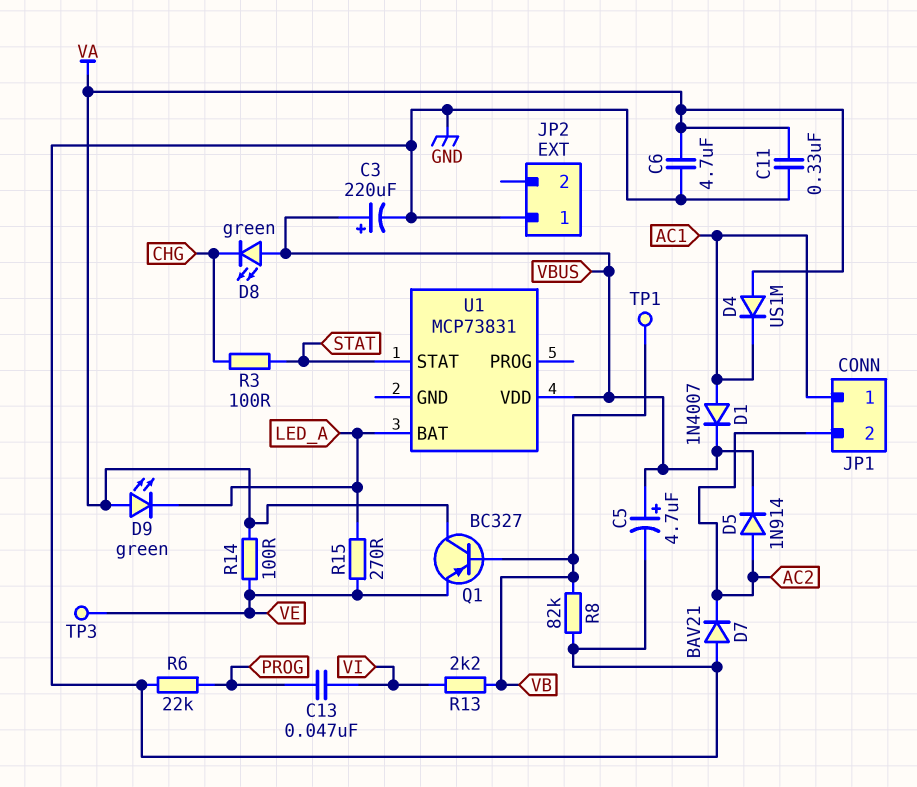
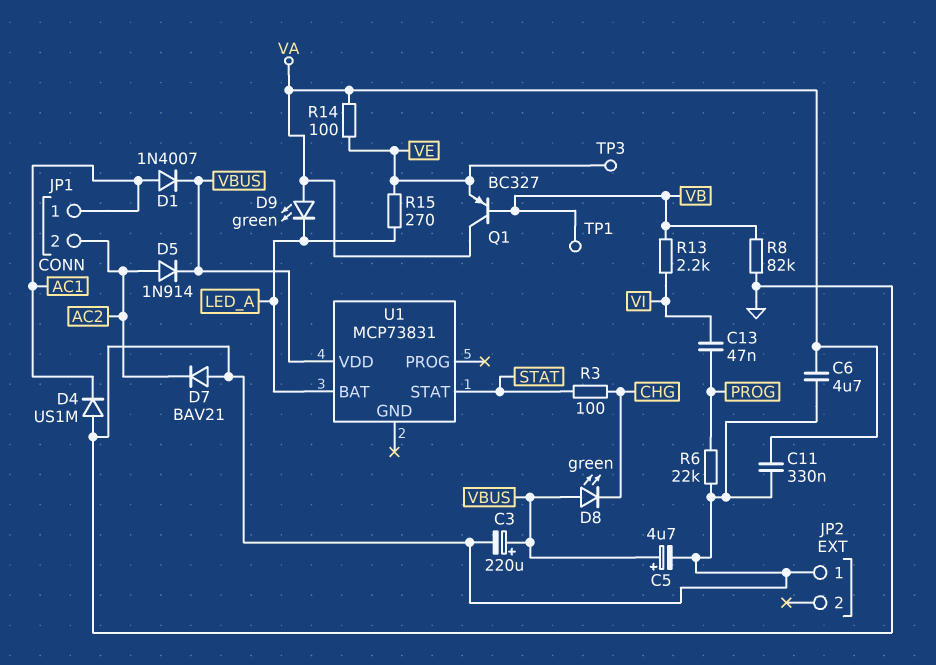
D4: diode US1M (A VA, K AC1) -> diode US1M (A GND, K AC1)

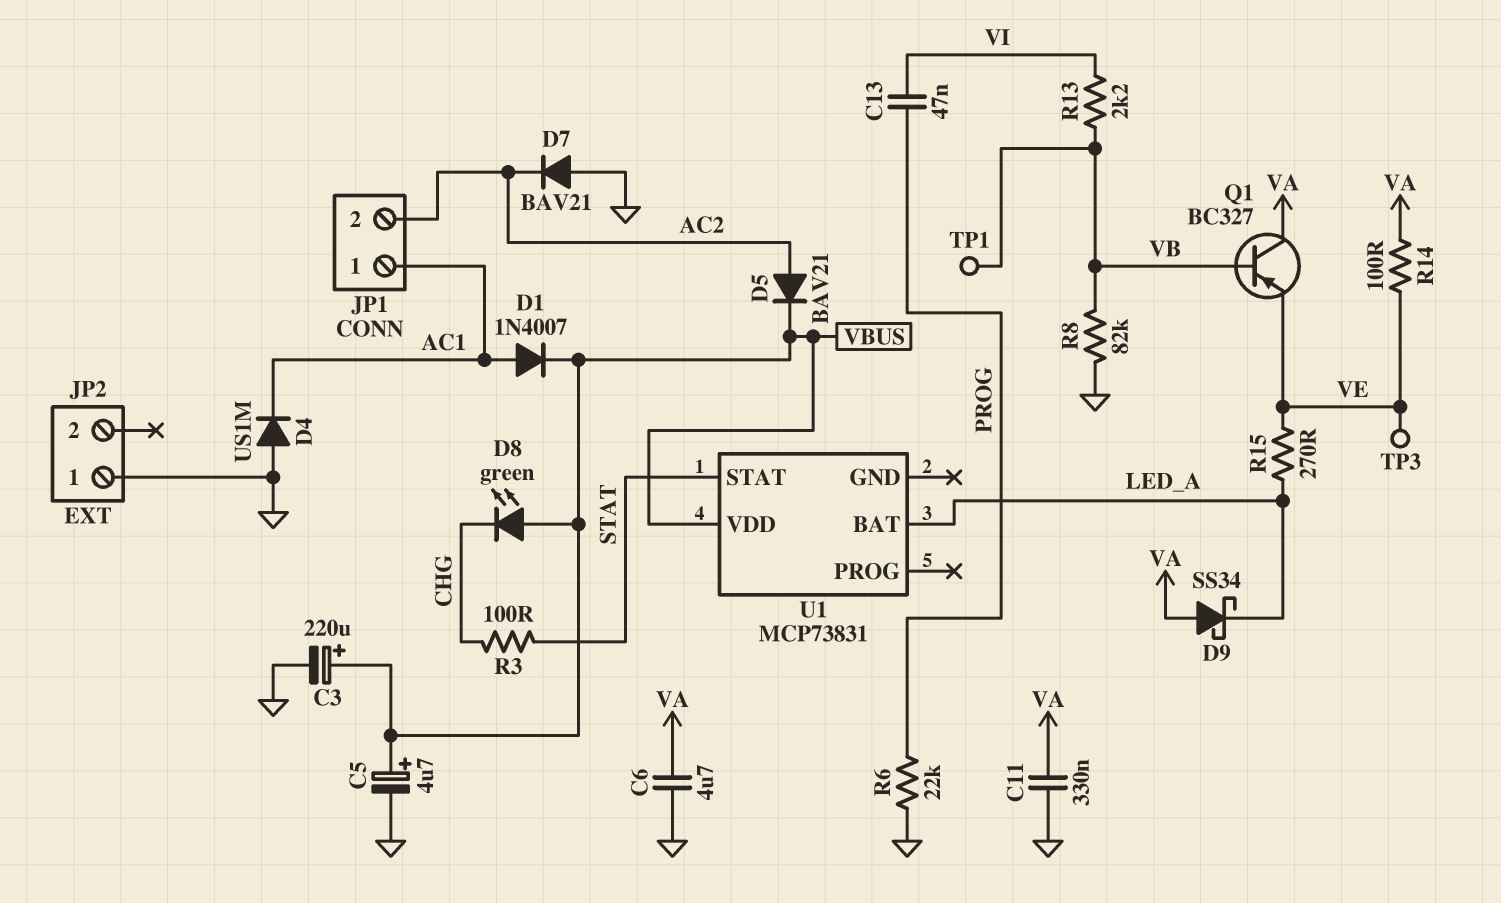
D5: diode 1N914 (A AC2, K VBUS) -> diode BAV21 (A AC2, K VBUS)
D9: LED green (A VA, K LED_A) -> schottky SS34 (A VA, K LED_A)

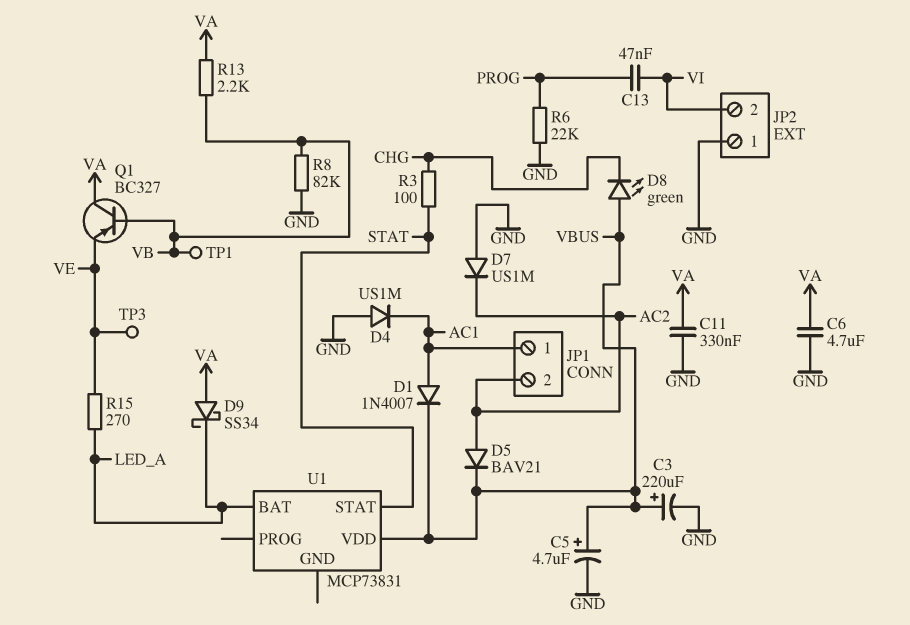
D7: diode BAV21 (A GND, K AC2) -> diode US1M (A GND, K AC2)
JP2 pin 2: none -> VI
R13: 2.2k (VB, VI) -> 2.2k (VA, VB)
R14: 100 (VA, VE) -> none

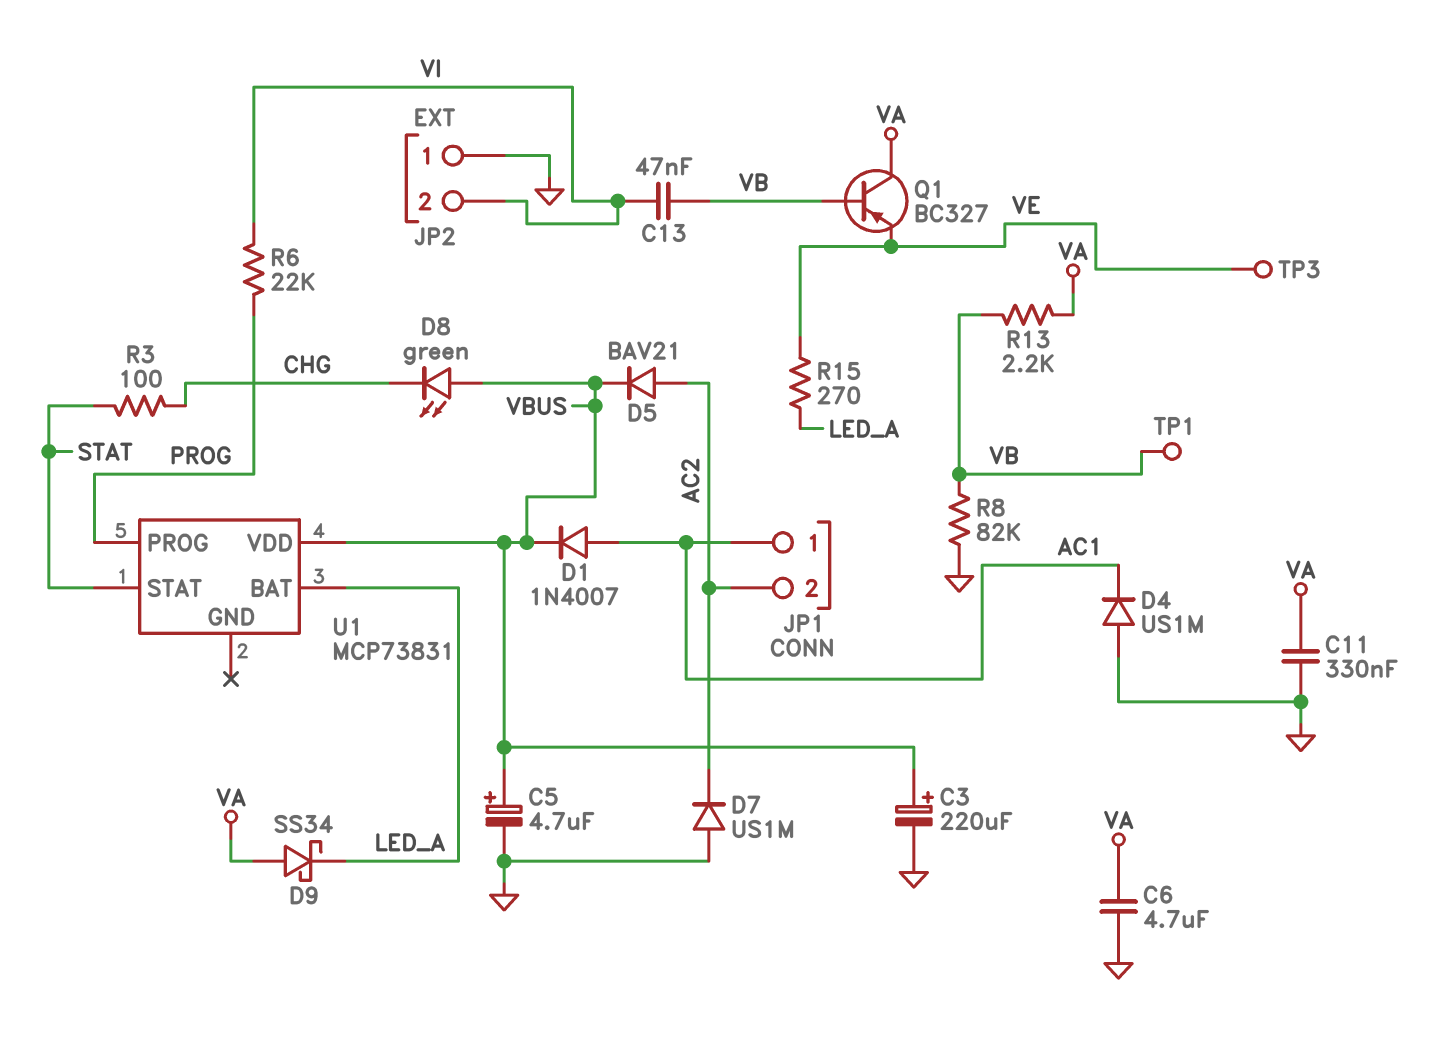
C13: 47nF (PROG, VI) -> 47nF (VB, VI)
R6: 22k (GND, PROG) -> 22k (PROG, VI)
U1 pin PROG: none -> PROG

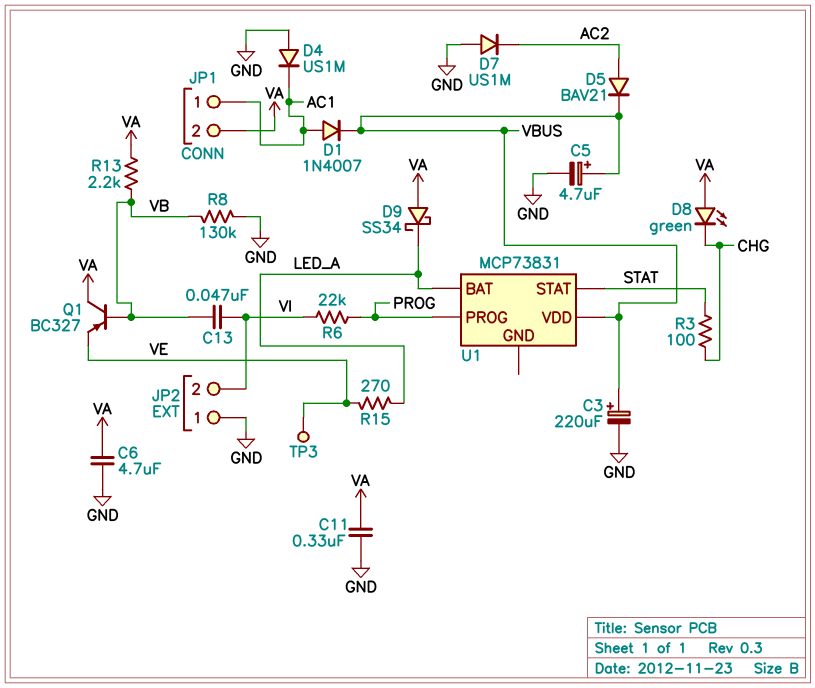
D8: LED green (A VBUS, K CHG) -> LED green (A VA, K CHG)
JP1 pin 2: AC2 -> VA
R8: 82k (GND, VB) -> 130k (GND, VB)
TP1: test point (VB) -> none

